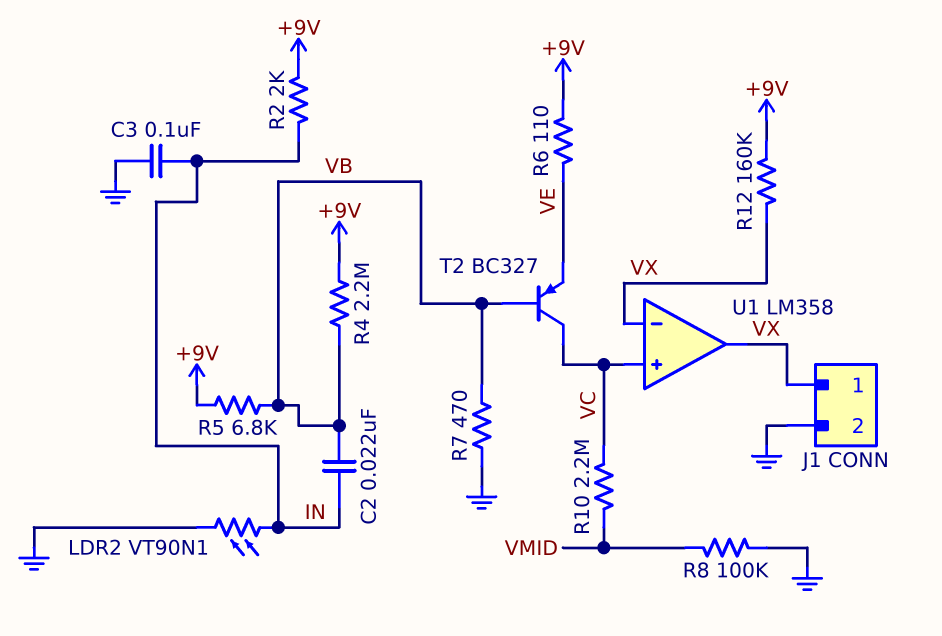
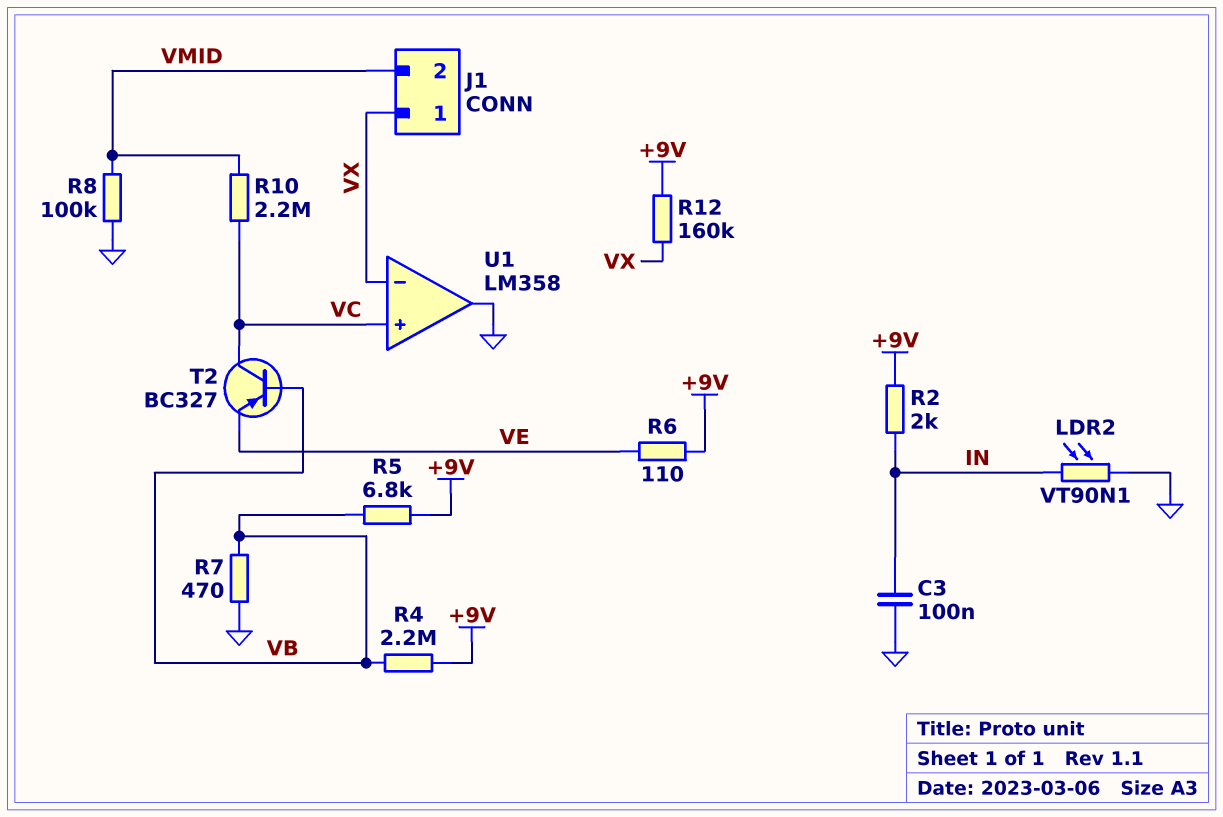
C2: 22nF (IN, VB) -> none
J1 pin 2: GND -> VMID
U1 pin out: VX -> GND

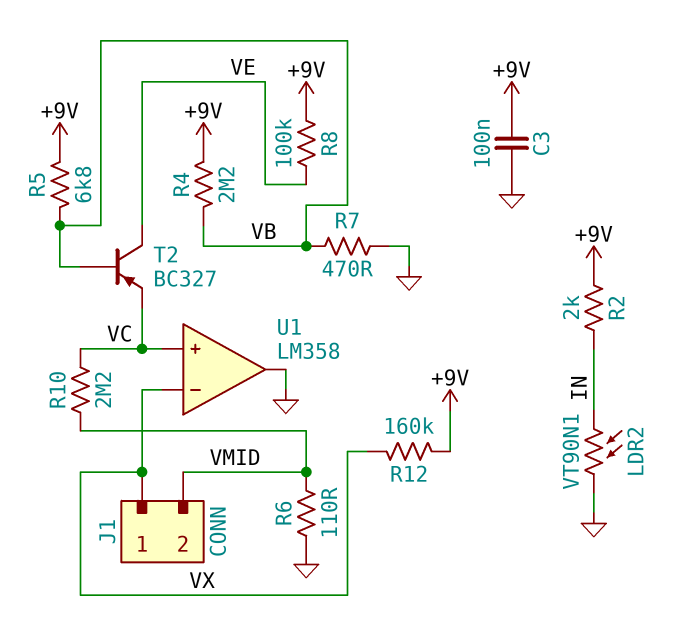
C3: 100nF (GND, IN) -> 100nF (+9V, GND)
R6: 110 (+9V, VE) -> 110 (GND, VMID)
R8: 100k (GND, VMID) -> 100k (+9V, VE)
T2: PNP BC327 (B VB, C VC, E VE) -> PNP BC327 (B VB, C VE, E VC)

